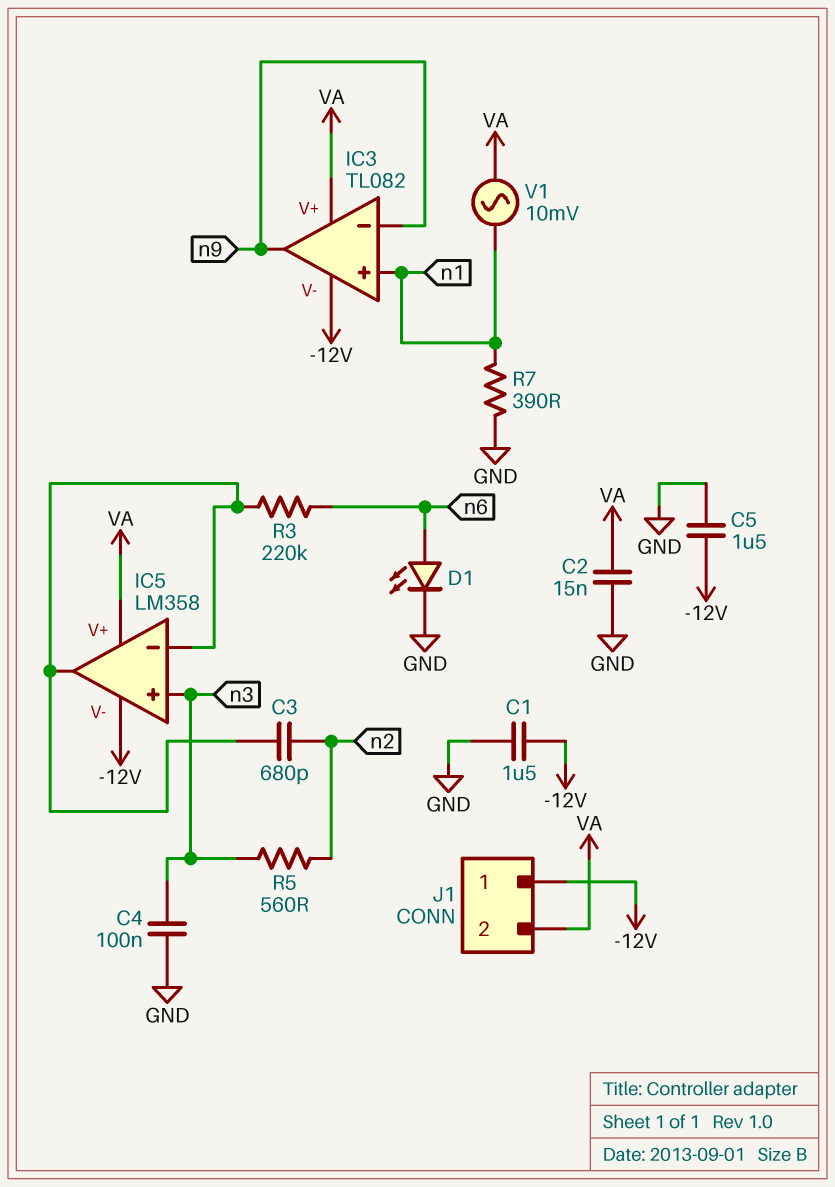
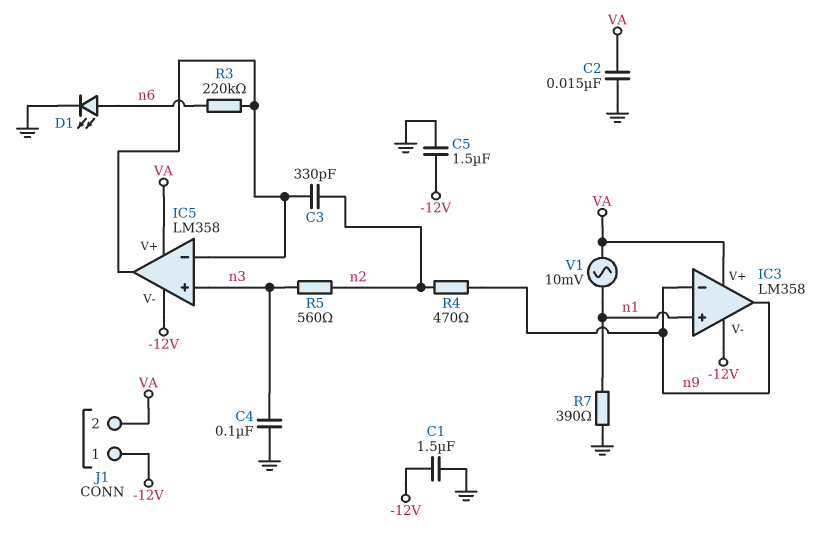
C3: 680pF (IC5/in-, n2) -> 330pF (IC5/in-, n2)
IC3: TL082 -> LM358
R4: none -> 470 (n2, n9)

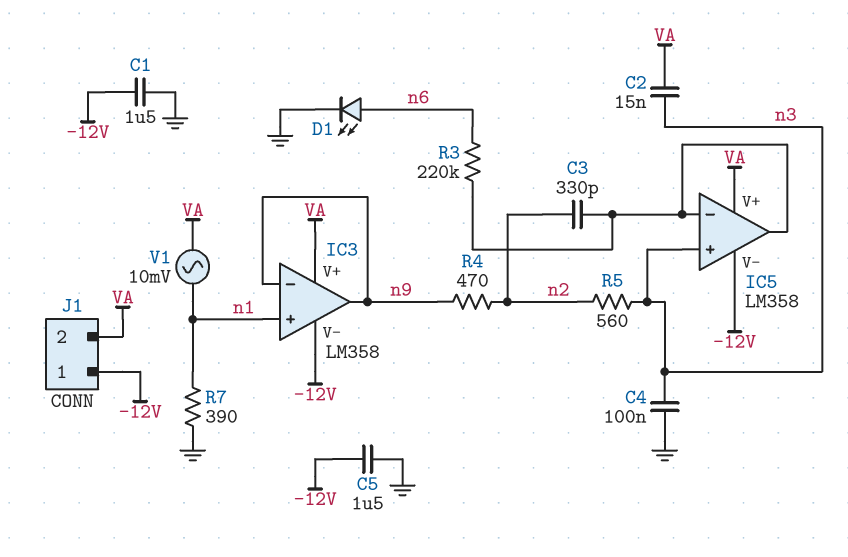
C2: 15nF (GND, VA) -> 15nF (VA, n3)

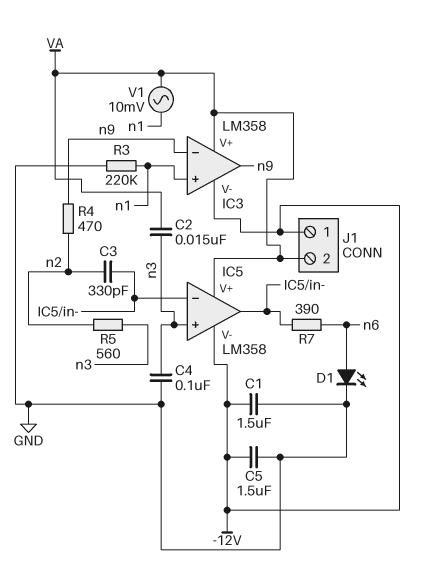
R3: 220k (IC5/in-, n6) -> 220k (GND, n1)
R7: 390 (GND, n1) -> 390 (IC5/in-, n6)

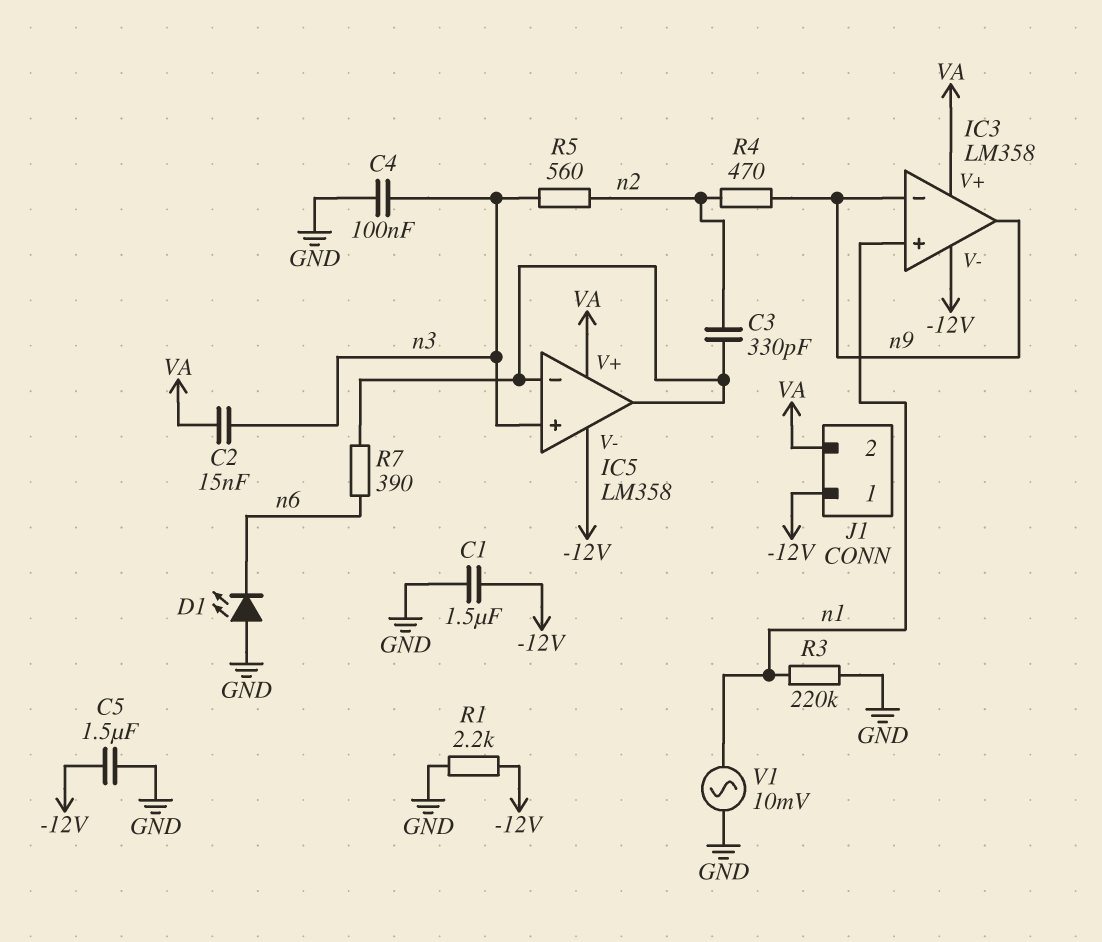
D1: LED (A n6, K GND) -> LED (A GND, K n6)
R1: none -> 2.2k (-12V, GND)
V1: AC 10mV (VA, n1) -> AC 10mV (GND, n1)

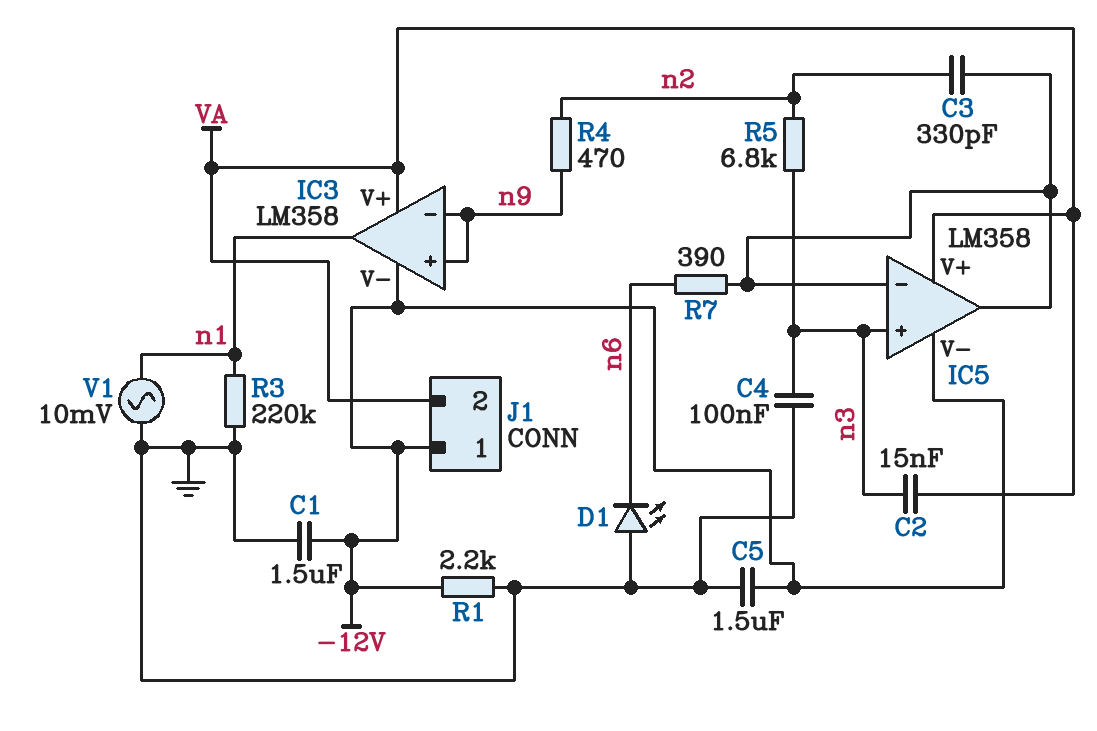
IC3 pin in+: n1 -> n9
IC3 pin out: n9 -> n1
R5: 560 (n2, n3) -> 6.8k (n2, n3)

